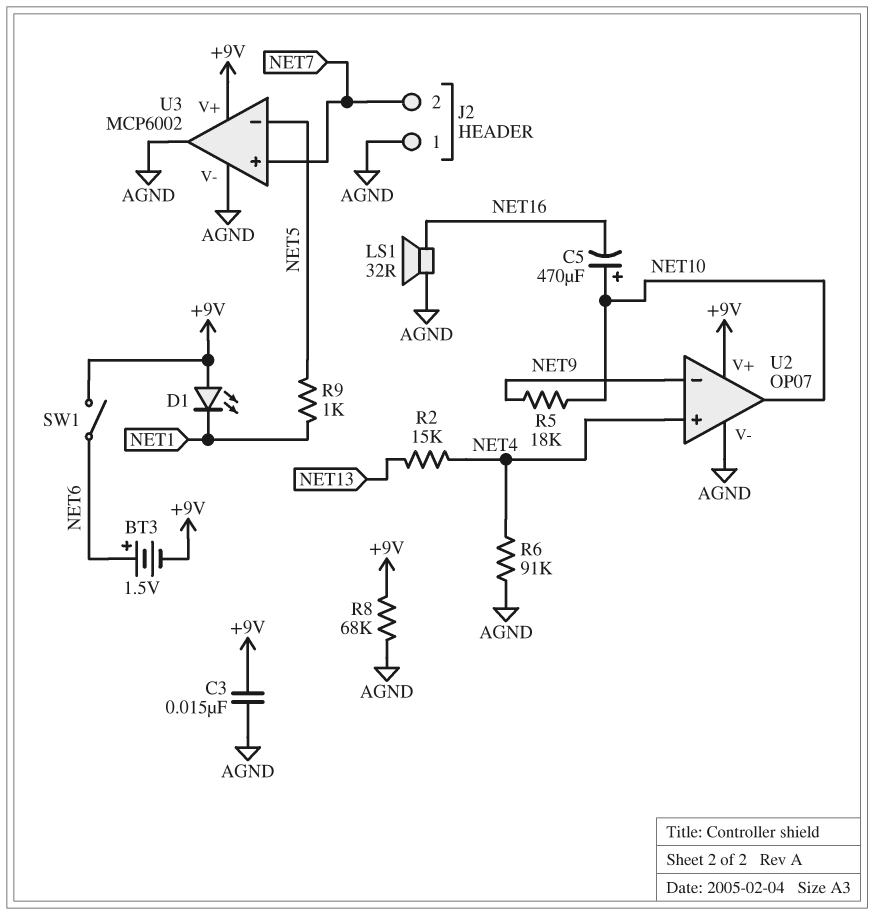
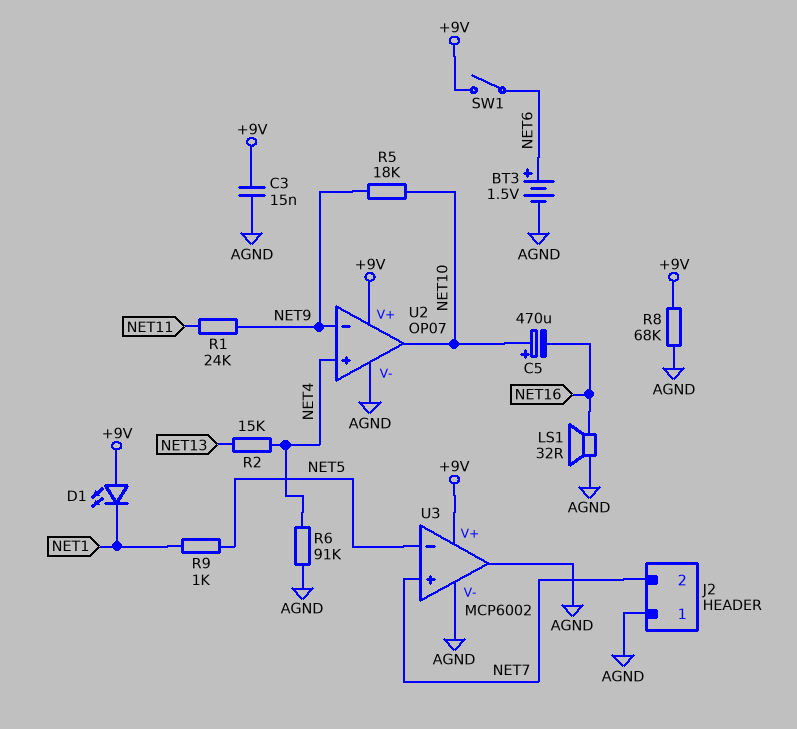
BT3: 1.5V (plus NET6, minus +9V) -> 1.5V (plus NET6, minus AGND)
R1: none -> 24k (NET9, NET11)

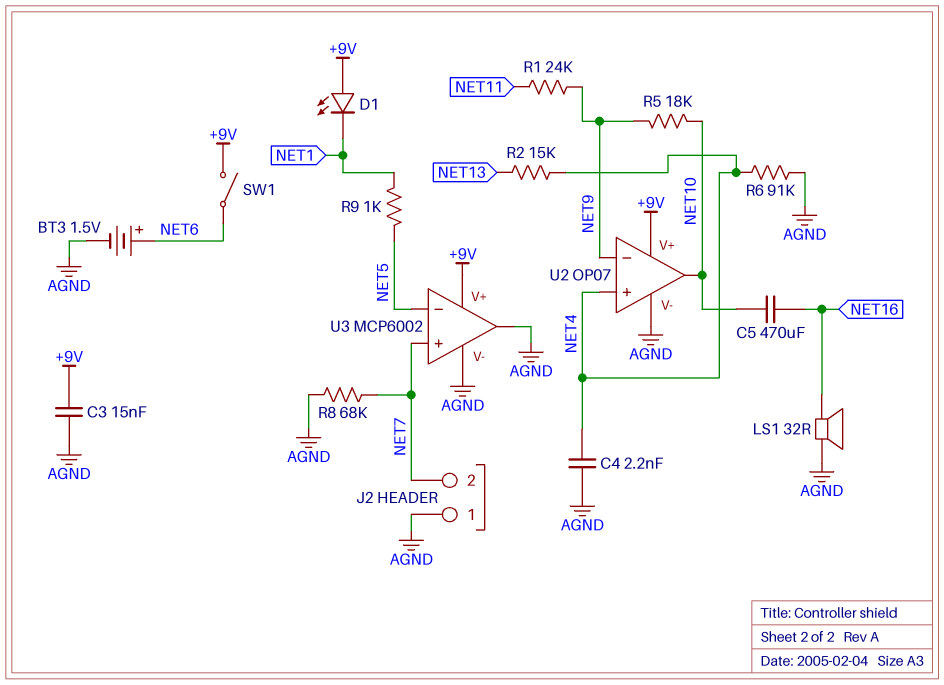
C4: none -> 2.2nF (AGND, NET4)
C5: 470uF (plus NET10, minus NET16) -> 470uF (NET10, NET16)
R8: 68k (+9V, AGND) -> 68k (AGND, NET7)

